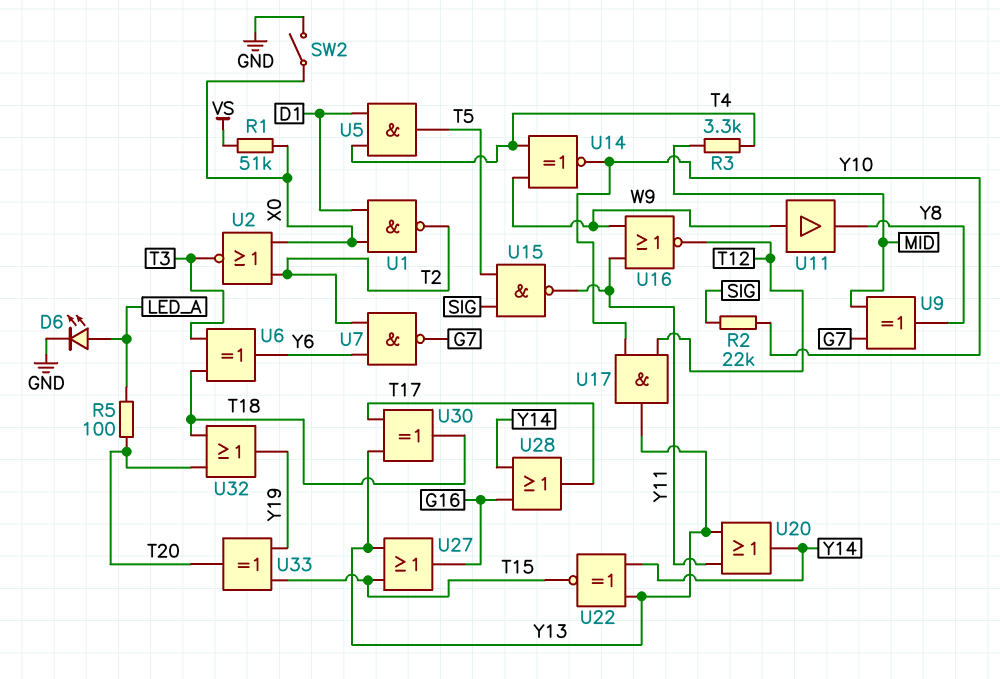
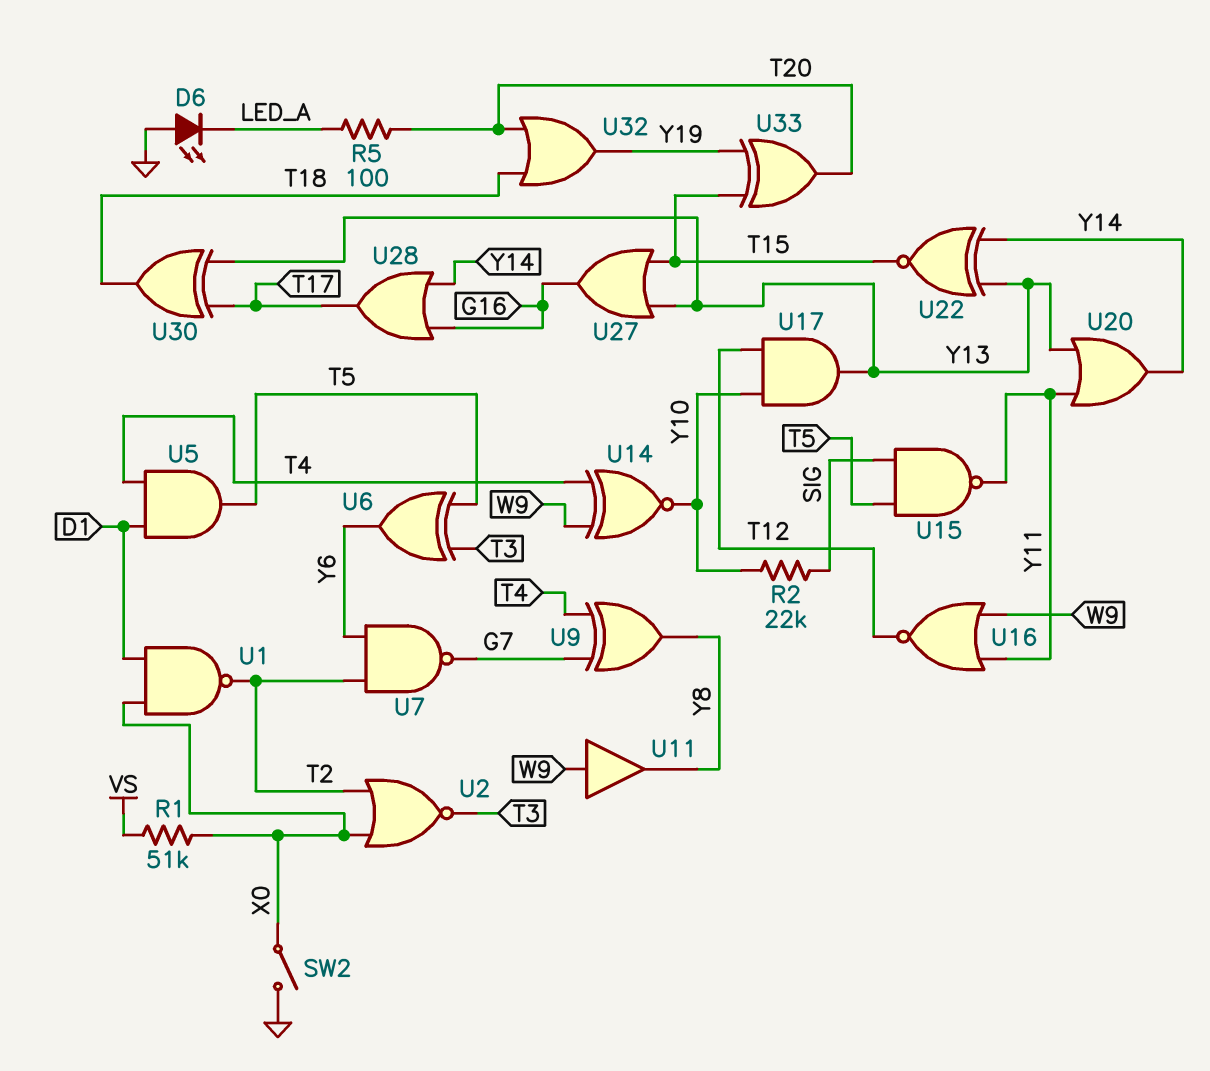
D6: LED (A LED_A, K GND) -> LED (A GND, K LED_A)
R3: 3.3k (MID, T4) -> none
U6: XOR (in T3, in T18, out Y6) -> XOR (in T3, in T5, out Y6)
U9: XOR (in G7, in MID, out Y8) -> XOR (in G7, in T4, out Y8)

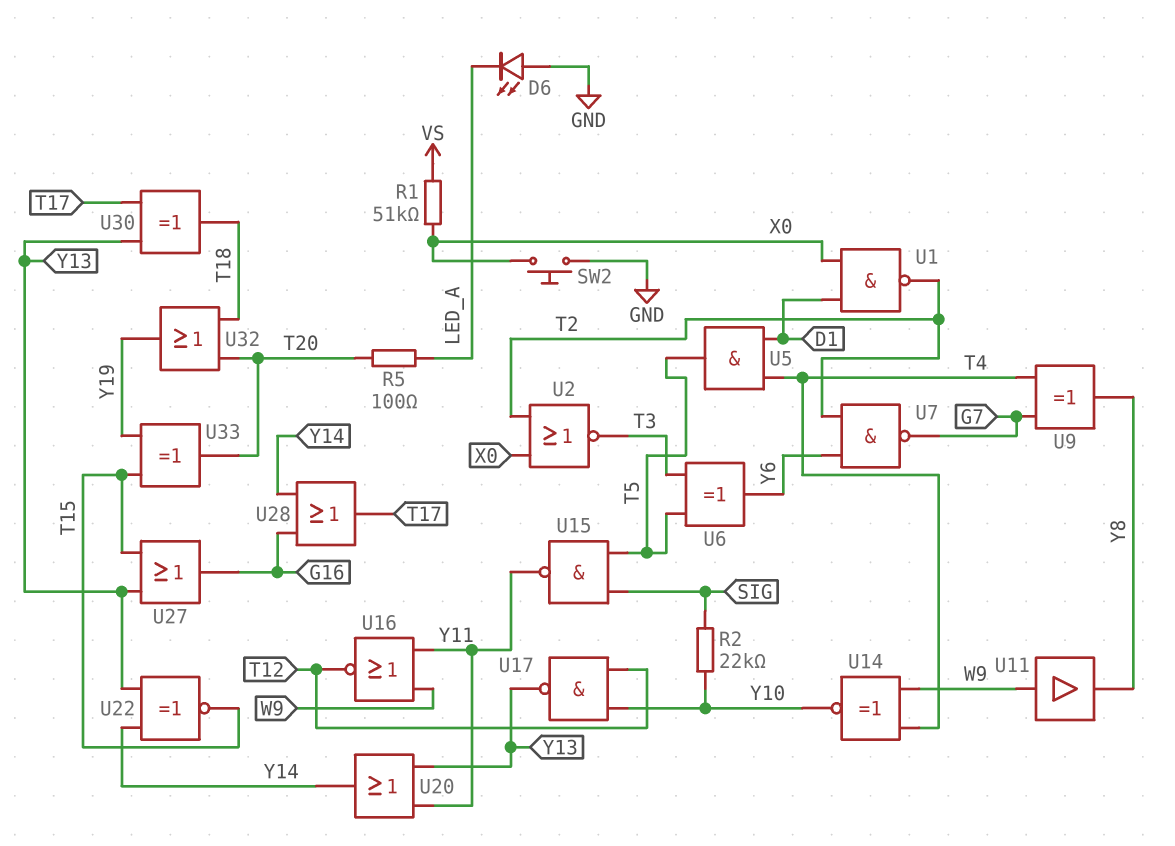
SW2: switch (GND, X0) -> button (GND, X0)
U17: AND (in T12, in Y10, out Y13) -> NAND (in T12, in Y10, out Y13)

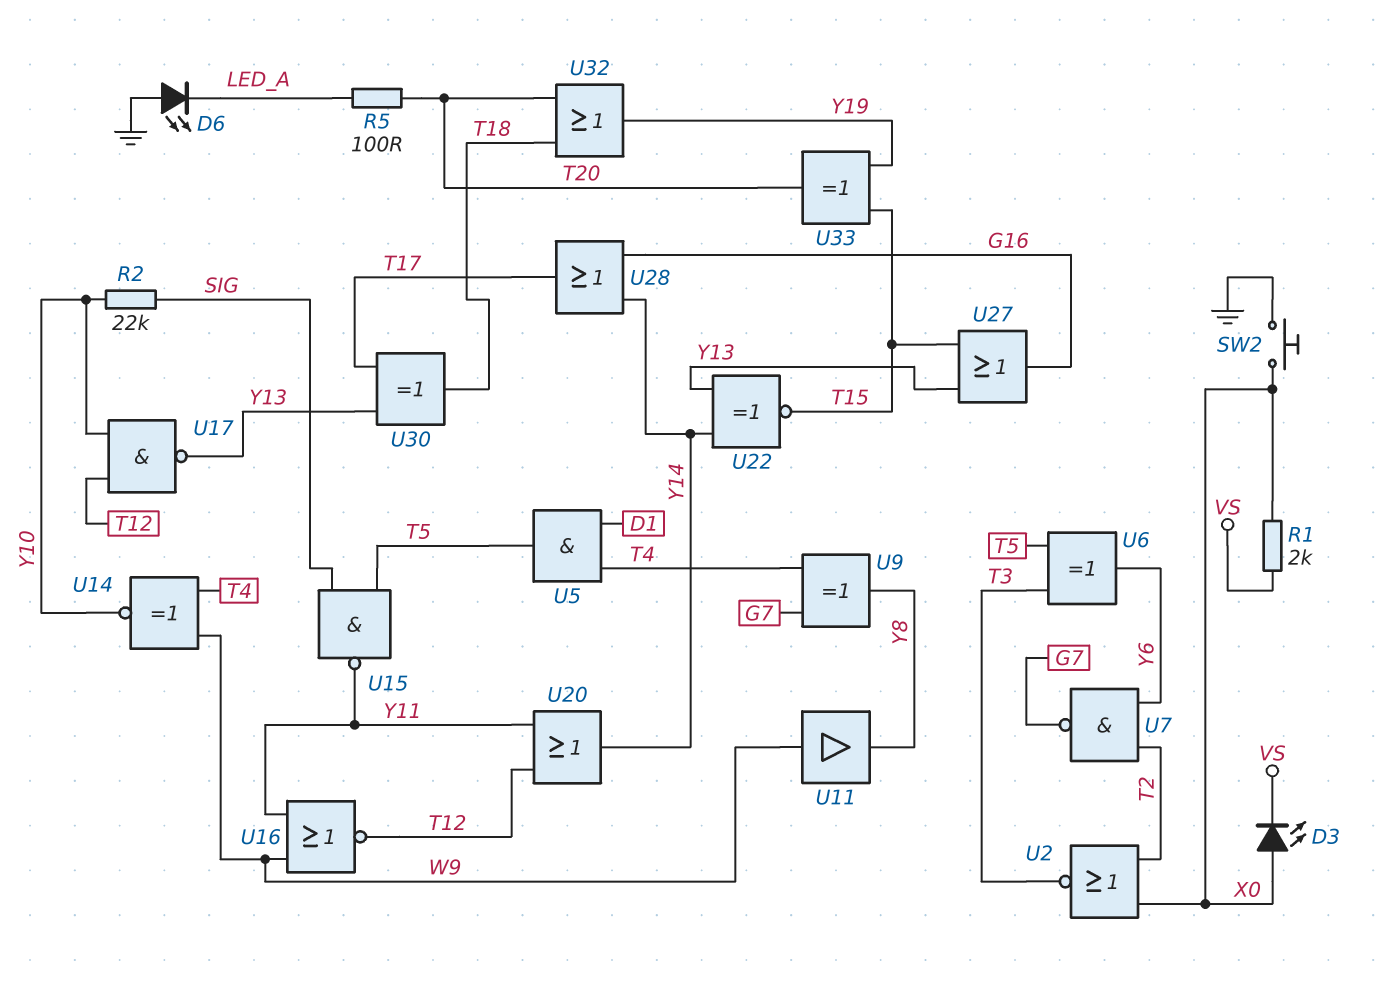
D3: none -> LED (A X0, K VS)
R1: 51k (VS, X0) -> 2k (VS, X0)
U1: NAND (in D1, in X0, out T2) -> none
U20: OR (in Y11, in Y13, out Y14) -> OR (in T12, in Y11, out Y14)

